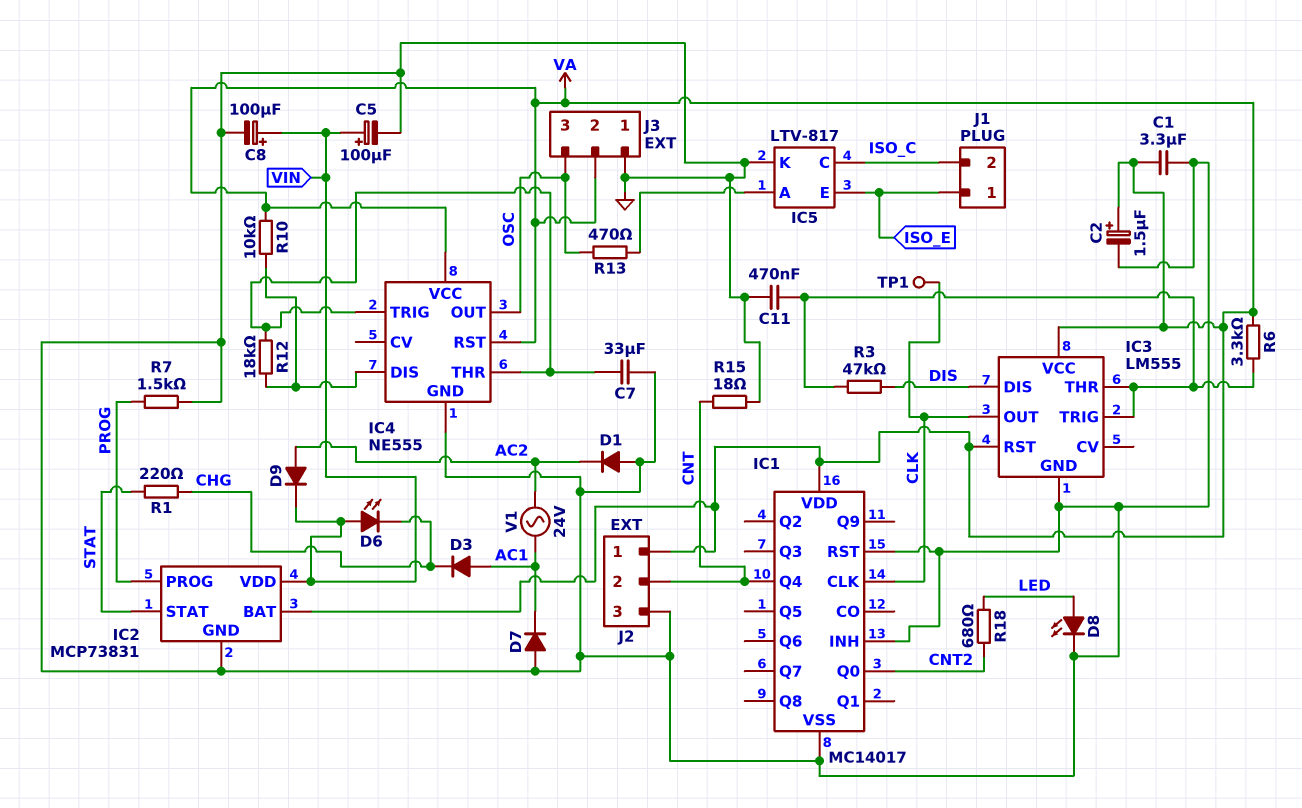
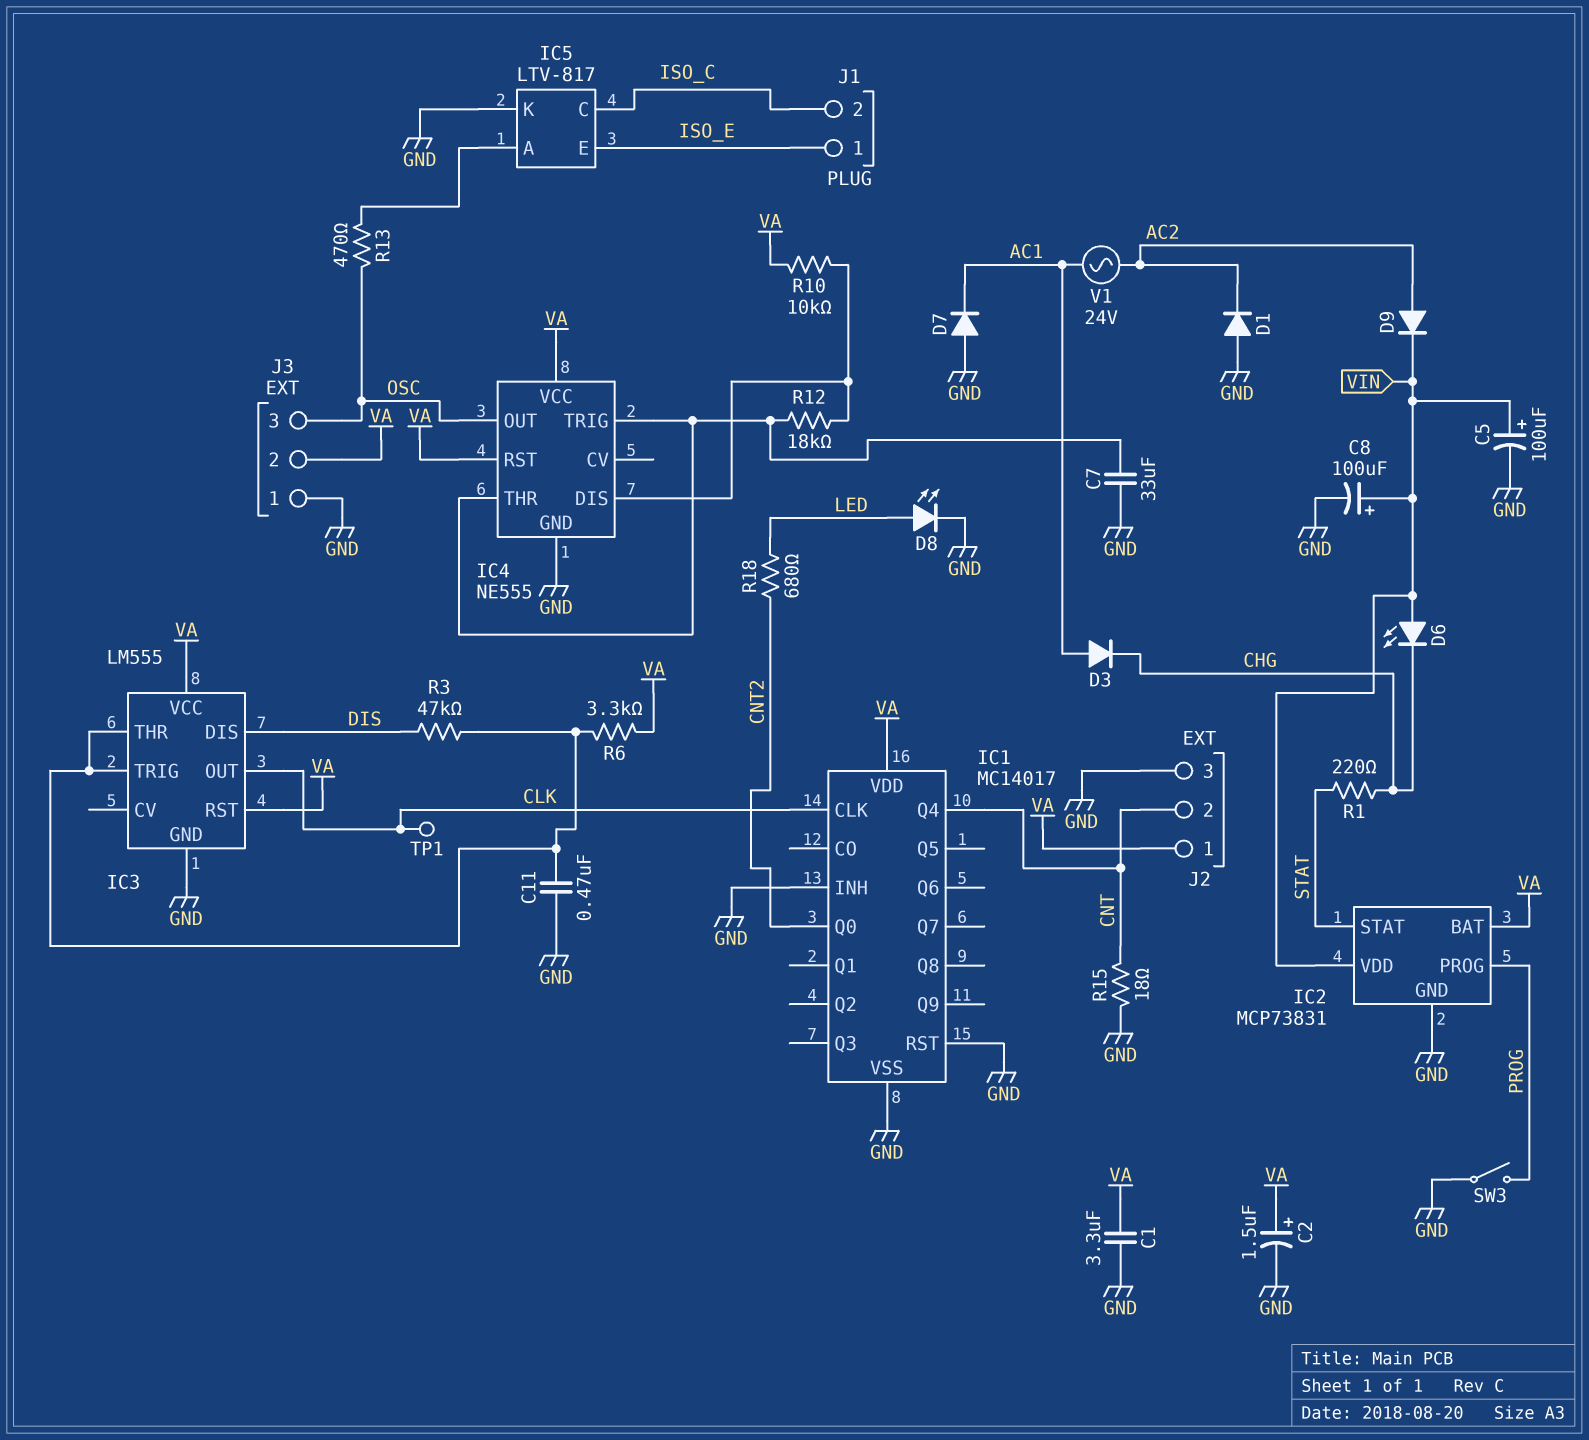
R7: 1.5k (GND, PROG) -> none
SW3: none -> switch (GND, PROG)

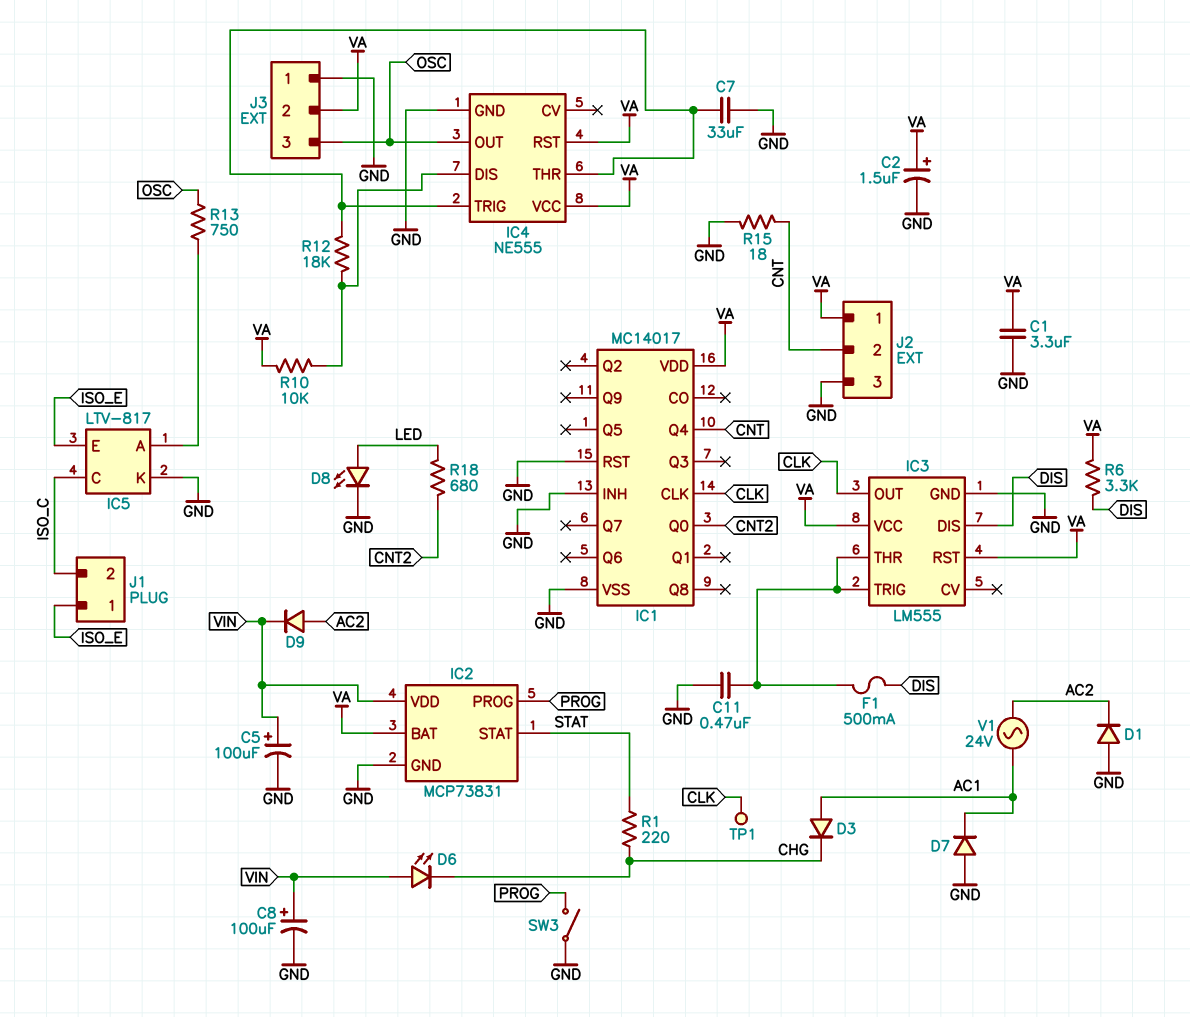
F1: none -> 500mA (DIS, IC3/THR)
R3: 47k (DIS, IC3/THR) -> none
R6: 3.3k (IC3/THR, VA) -> 3.3k (DIS, VA)
R13: 470 (IC5/A, OSC) -> 750 (IC5/A, OSC)

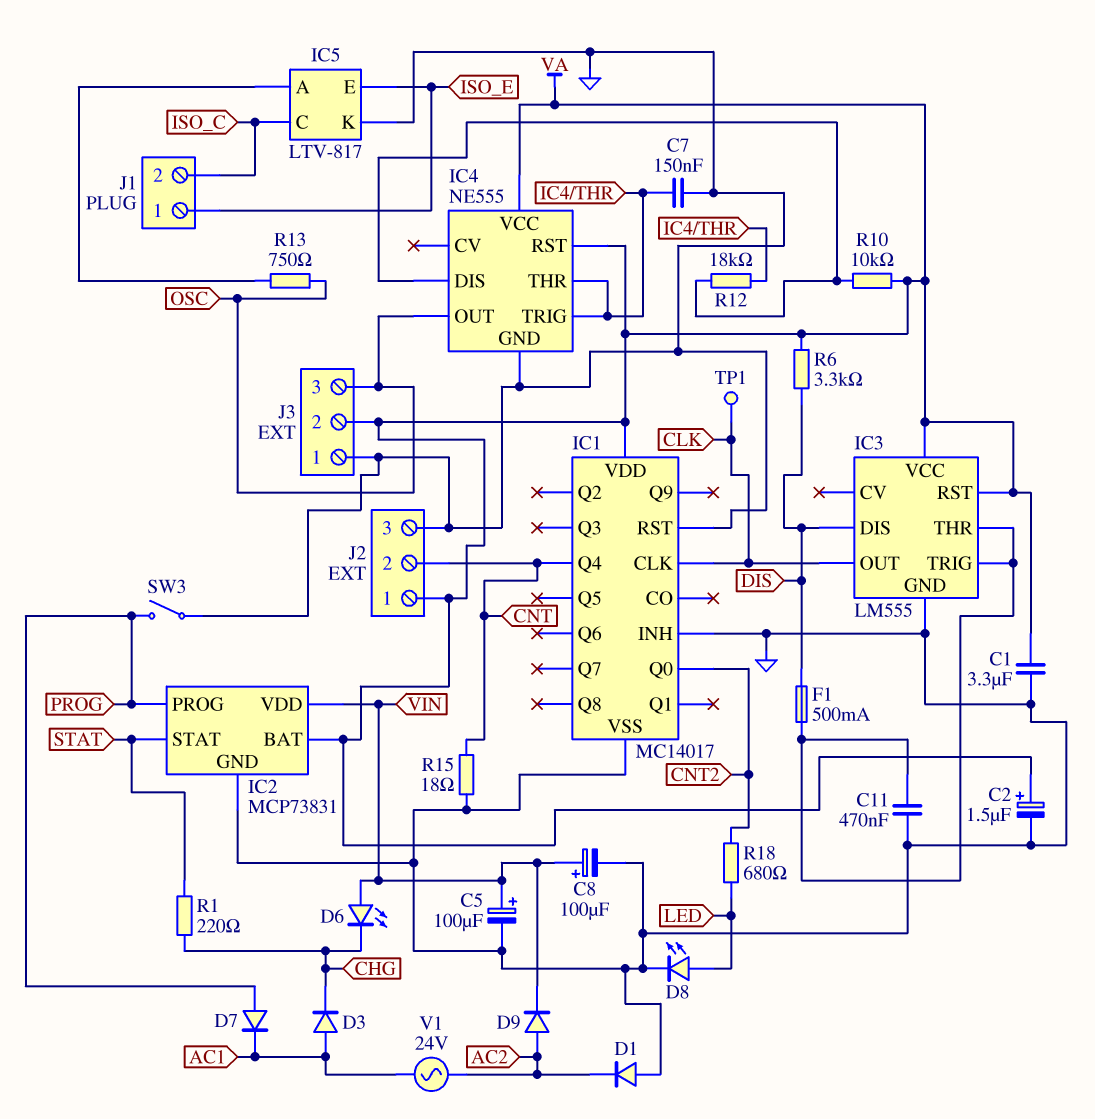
C7: 33uF (GND, IC4/THR) -> 150nF (GND, IC4/THR)
D7: diode (A GND, K AC1) -> diode (A PROG, K AC1)

